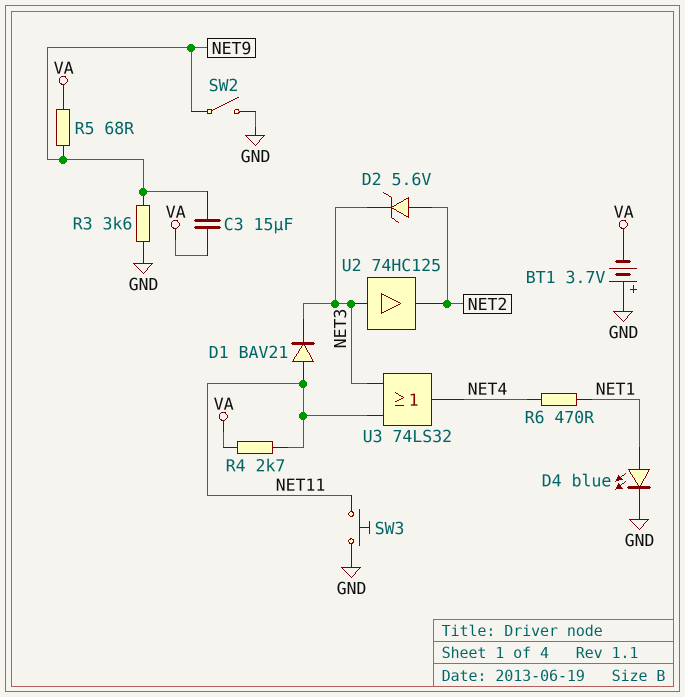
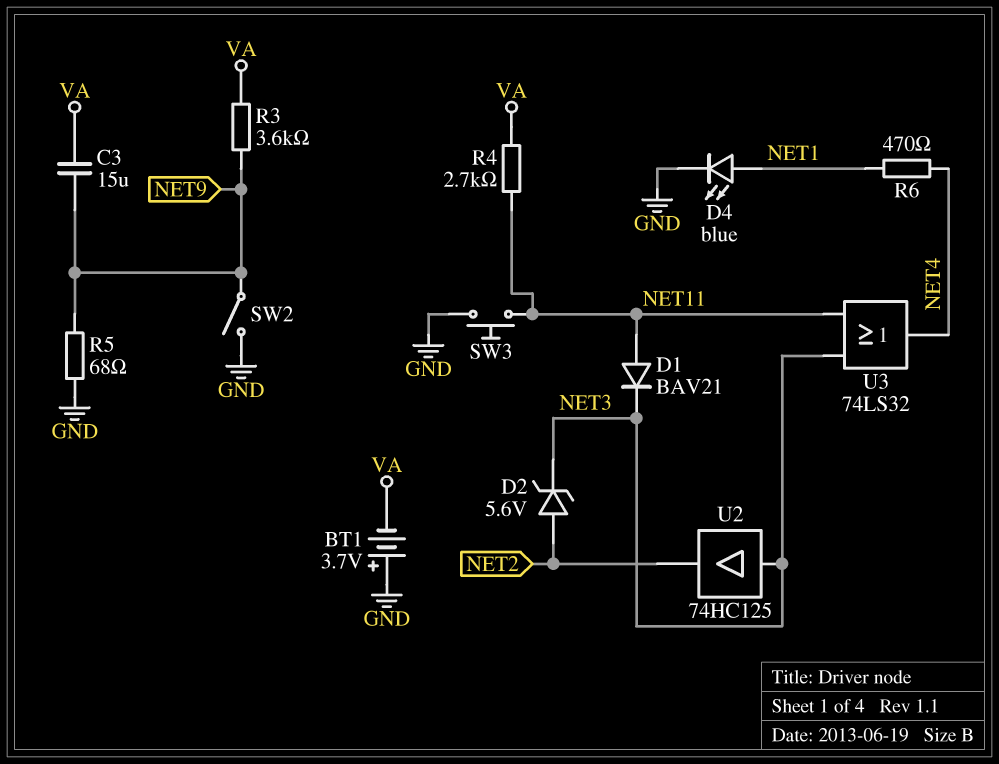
R3: 3.6k (GND, NET9) -> 3.6k (NET9, VA)
R5: 68 (NET9, VA) -> 68 (GND, NET9)

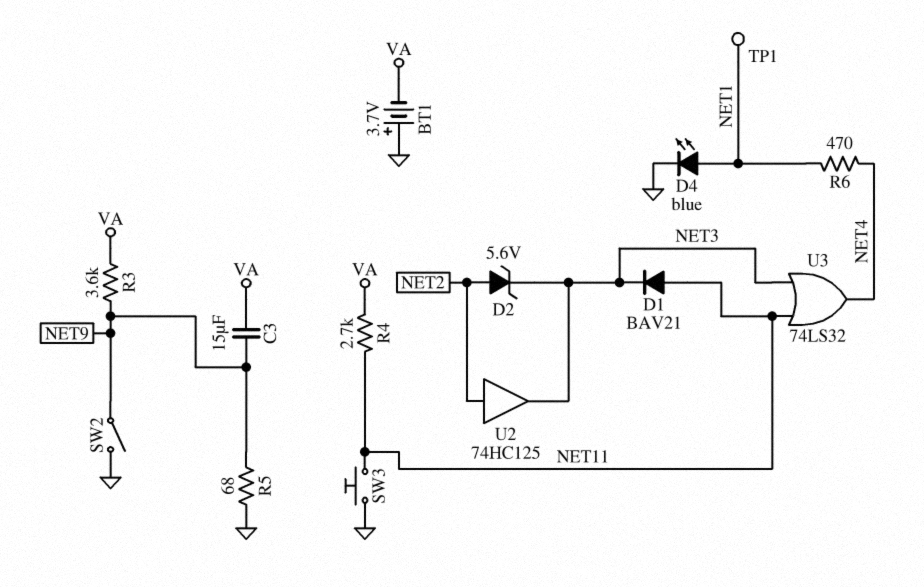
TP1: none -> test point (NET1)
U2: buffer 74HC125 (in NET3, out NET2) -> buffer 74HC125 (in NET2, out NET3)

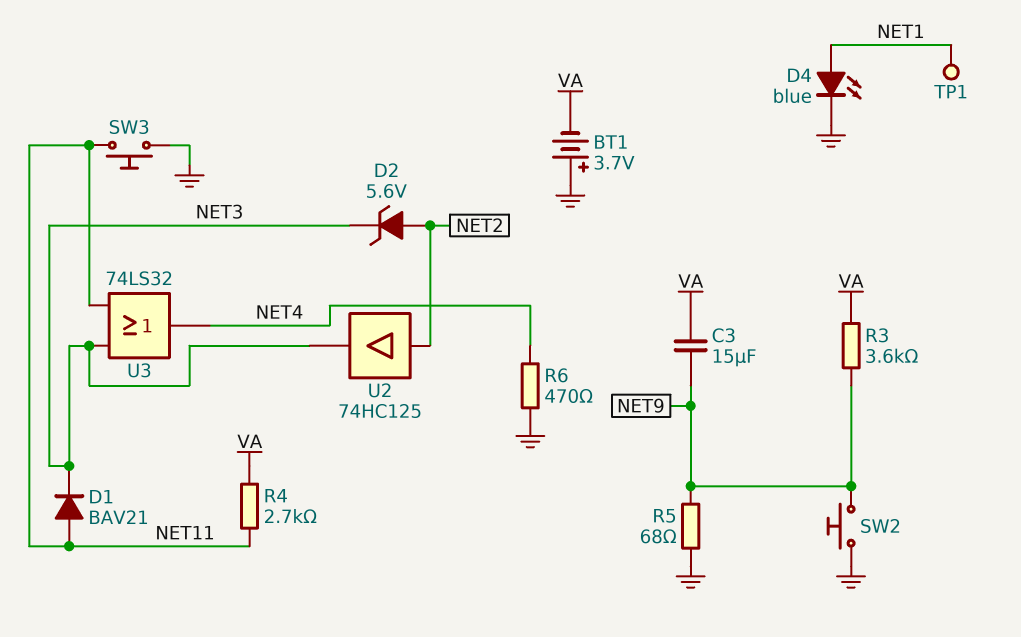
R6: 470 (NET1, NET4) -> 470 (GND, NET4)
SW2: switch (GND, NET9) -> button (GND, NET9)

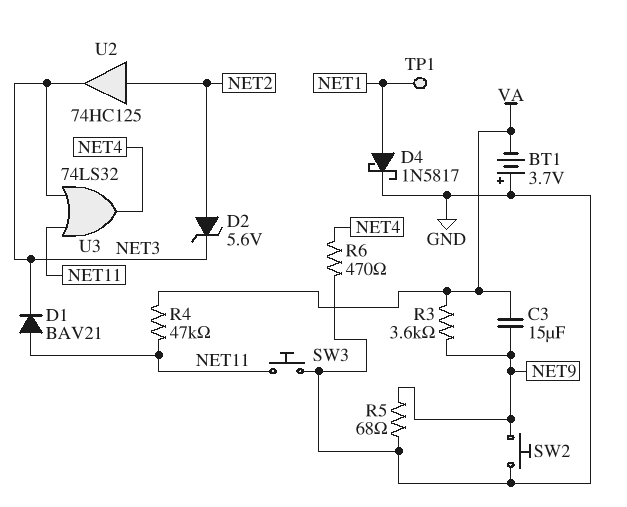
D4: LED blue (A NET1, K GND) -> schottky 1N5817 (A NET1, K GND)
R4: 2.7k (NET11, VA) -> 47k (NET11, VA)

